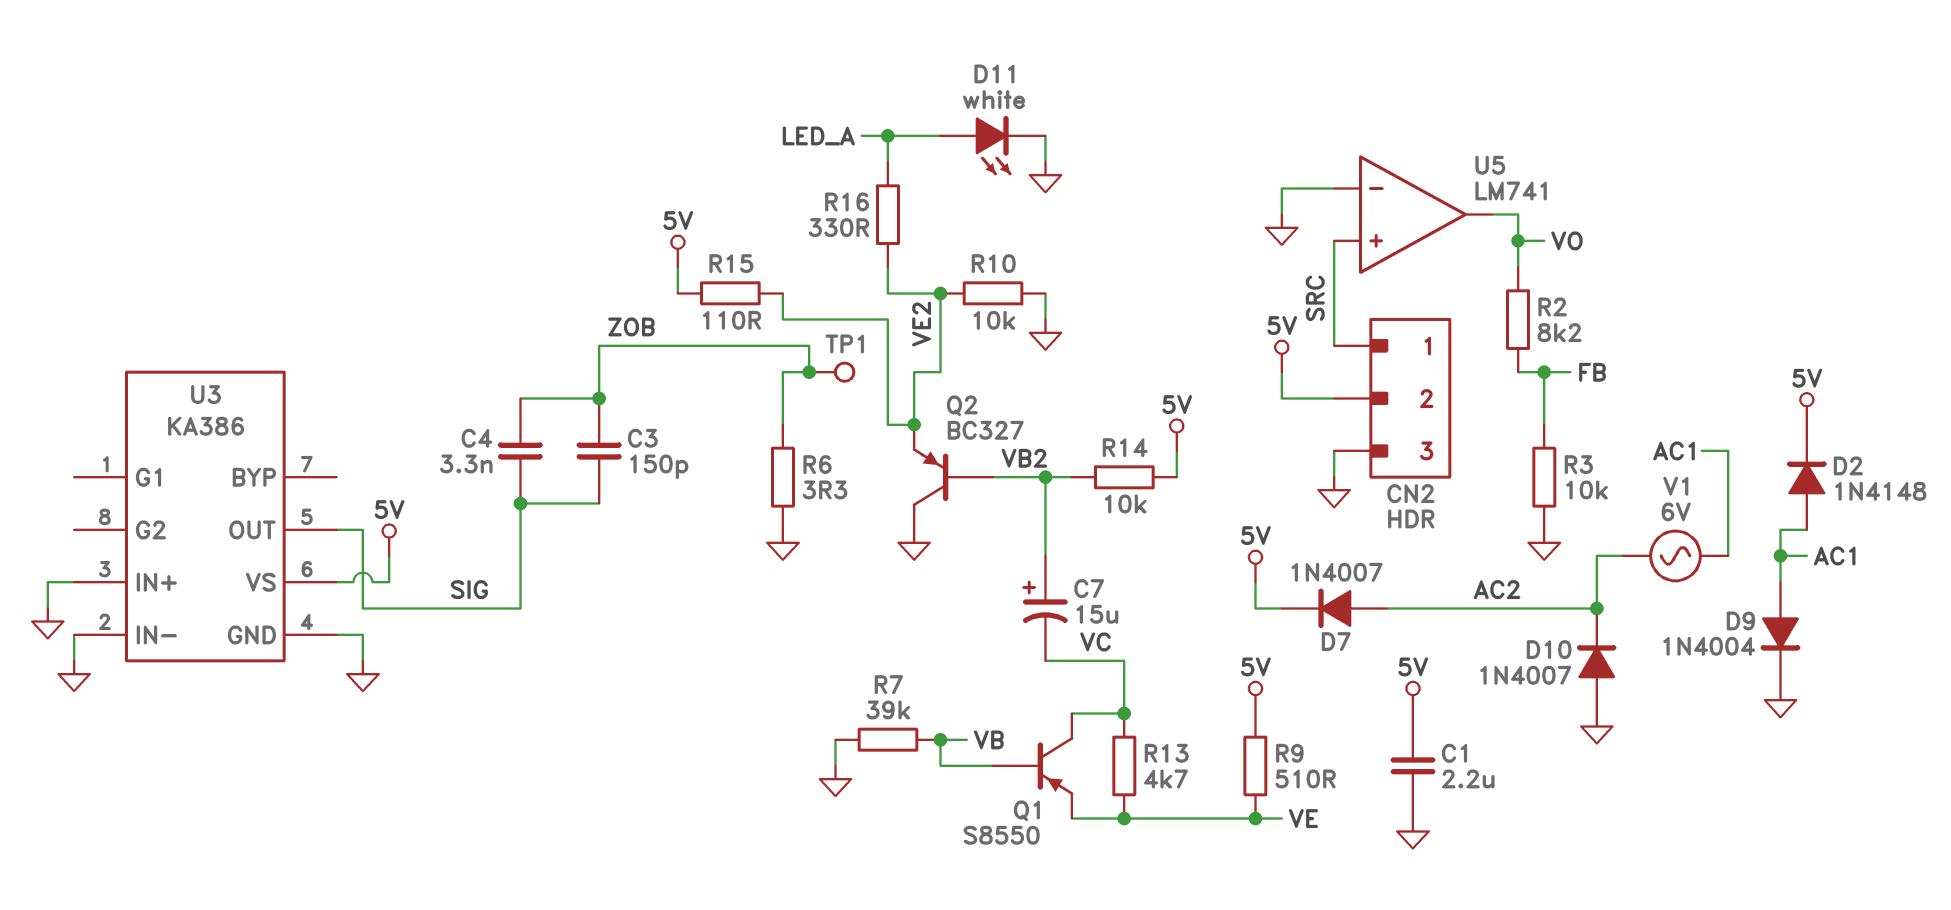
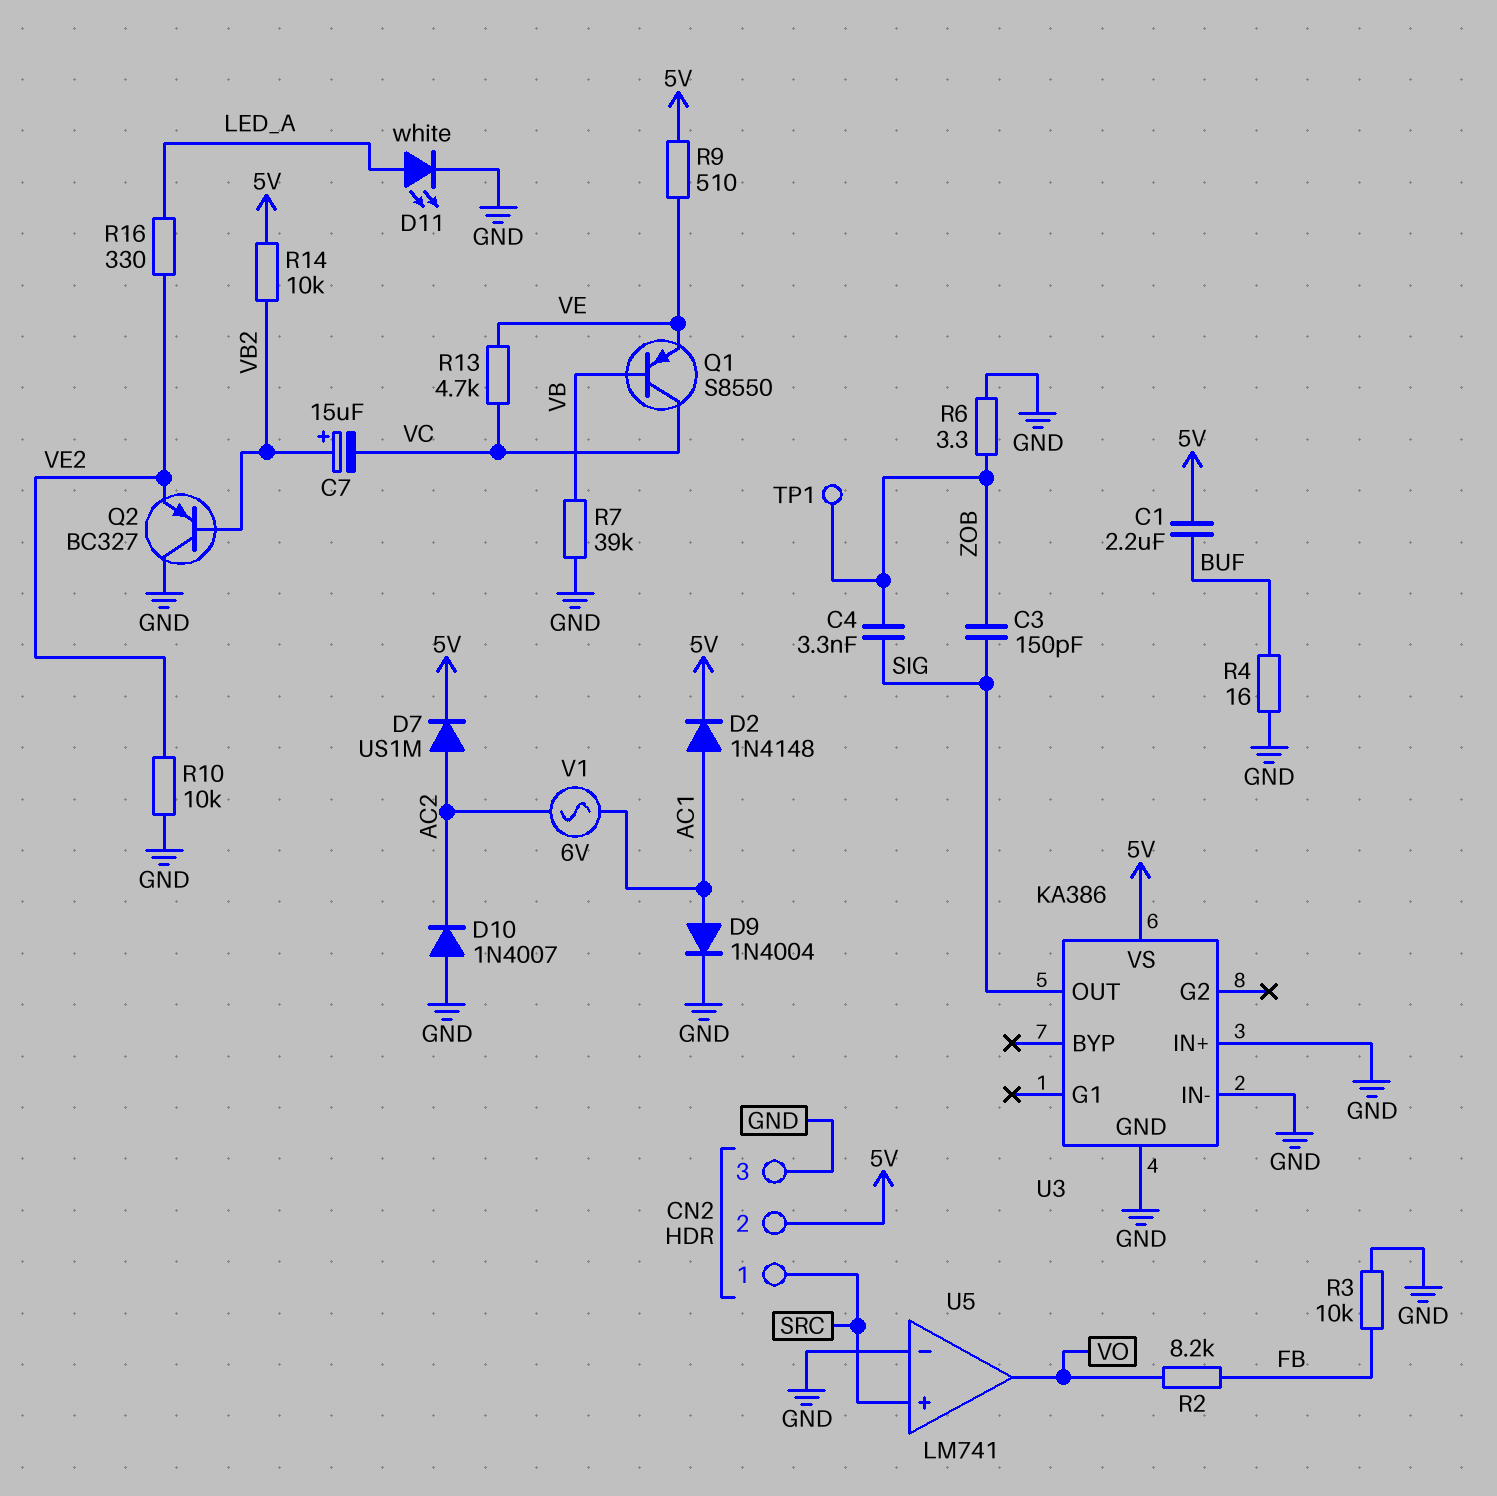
C1: 2.2uF (5V, GND) -> 2.2uF (5V, BUF)
D7: diode 1N4007 (A AC2, K 5V) -> diode US1M (A AC2, K 5V)
R4: none -> 16 (BUF, GND)
R15: 110 (5V, VE2) -> none

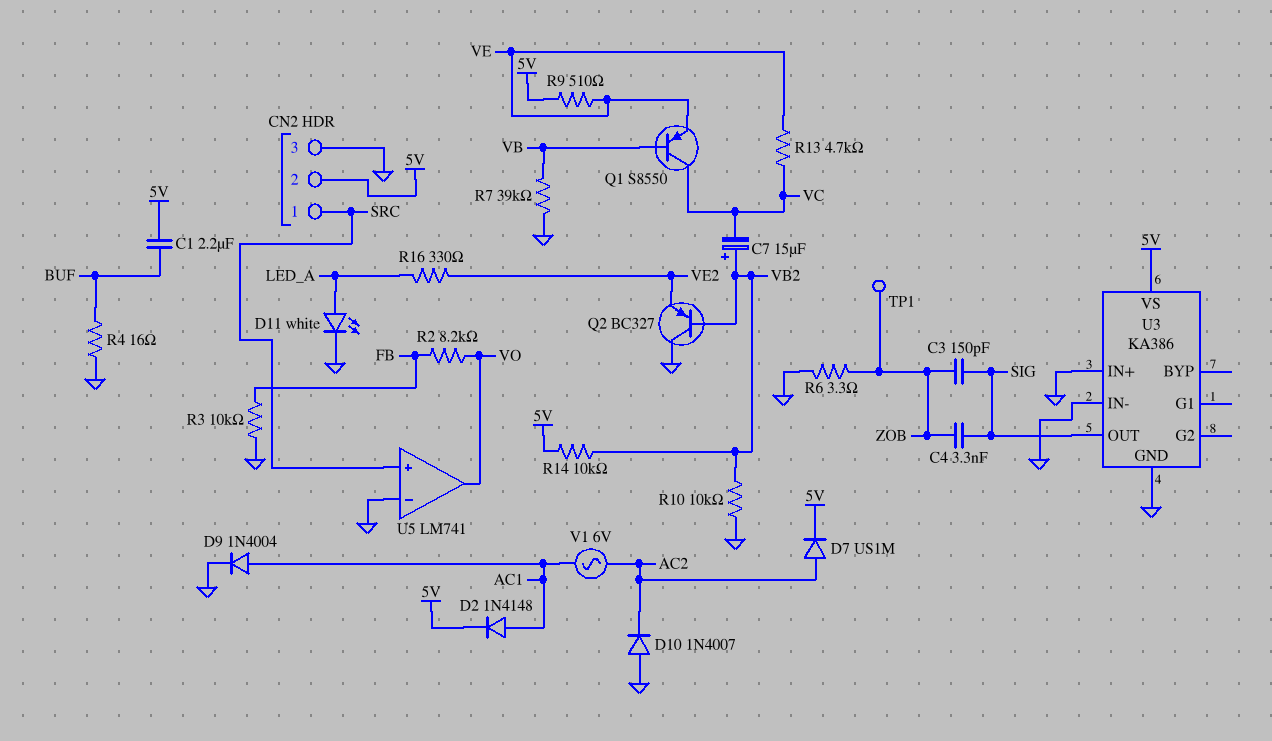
R10: 10k (GND, VE2) -> 10k (GND, VB2)

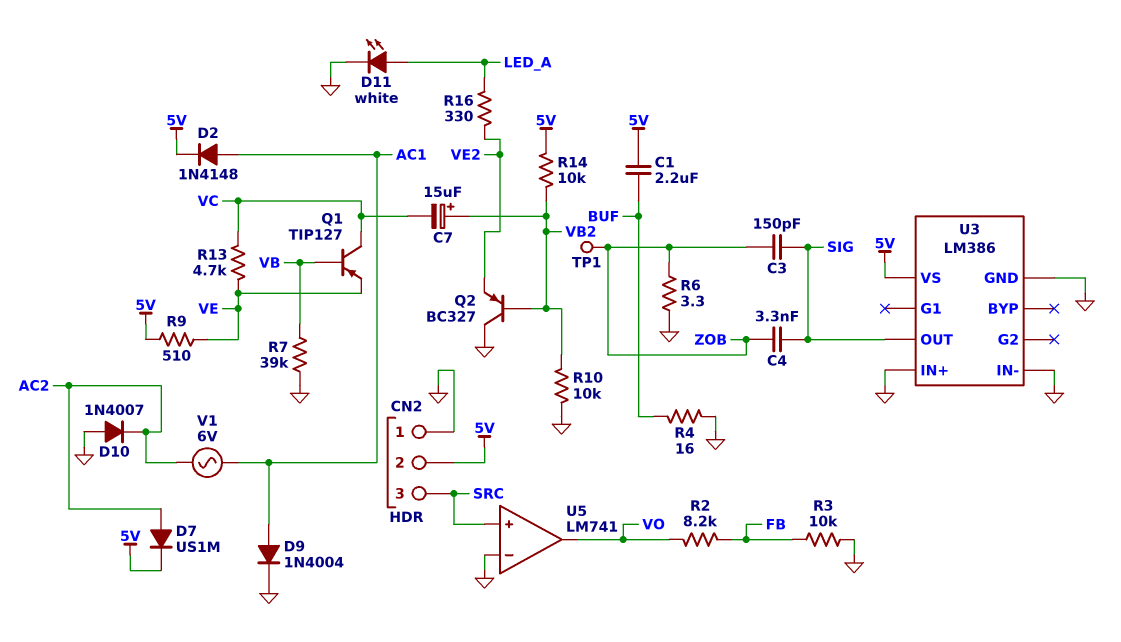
CN2 pin 1: SRC -> GND
CN2 pin 3: GND -> SRC
Q1: PNP S8550 (B VB, C VC, E VE) -> PNP TIP127 (B VB, C VC, E VE)
U3: KA386 -> LM386

